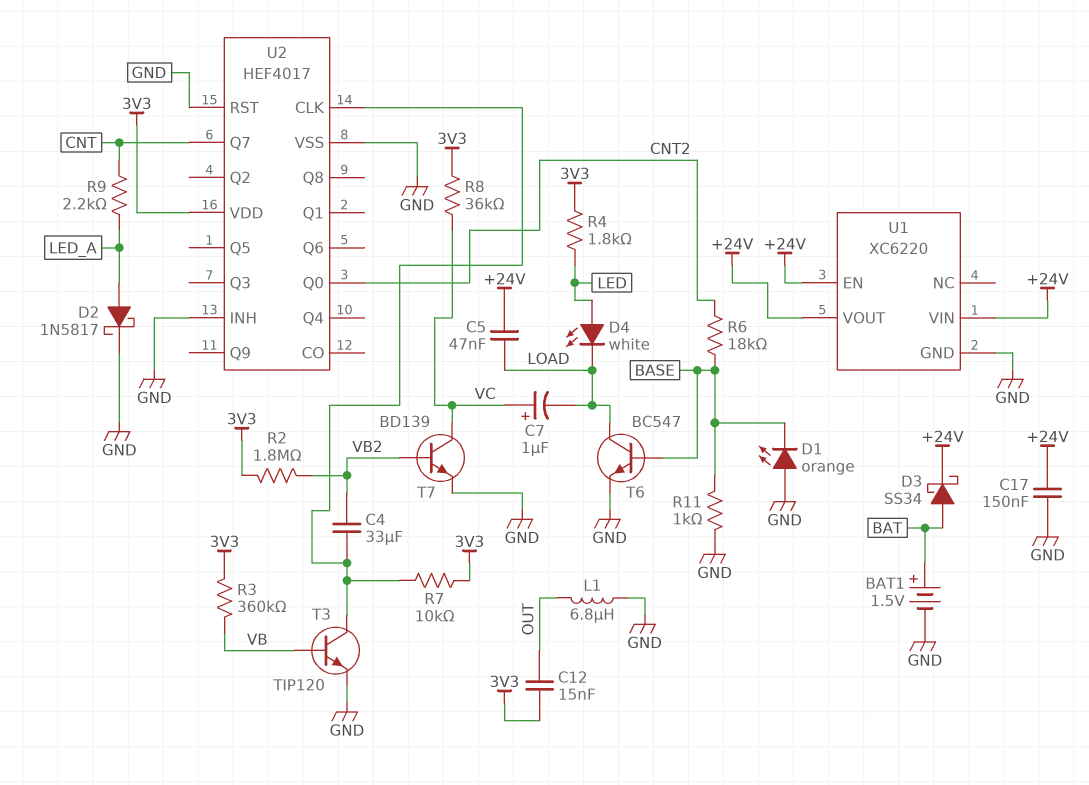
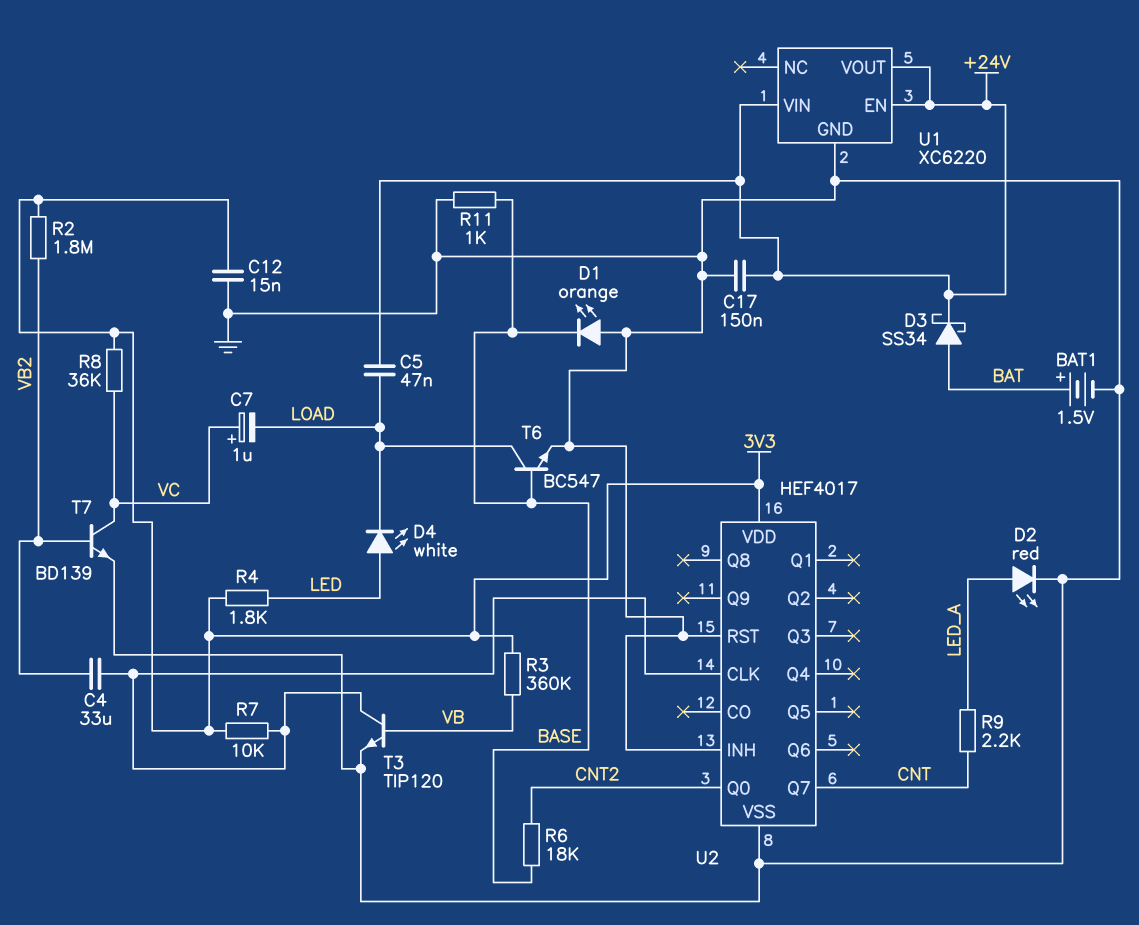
C12: 15nF (3V3, OUT) -> 15nF (3V3, GND)
D2: schottky 1N5817 (A LED_A, K GND) -> LED red (A LED_A, K GND)
L1: 6.8uH (GND, OUT) -> none

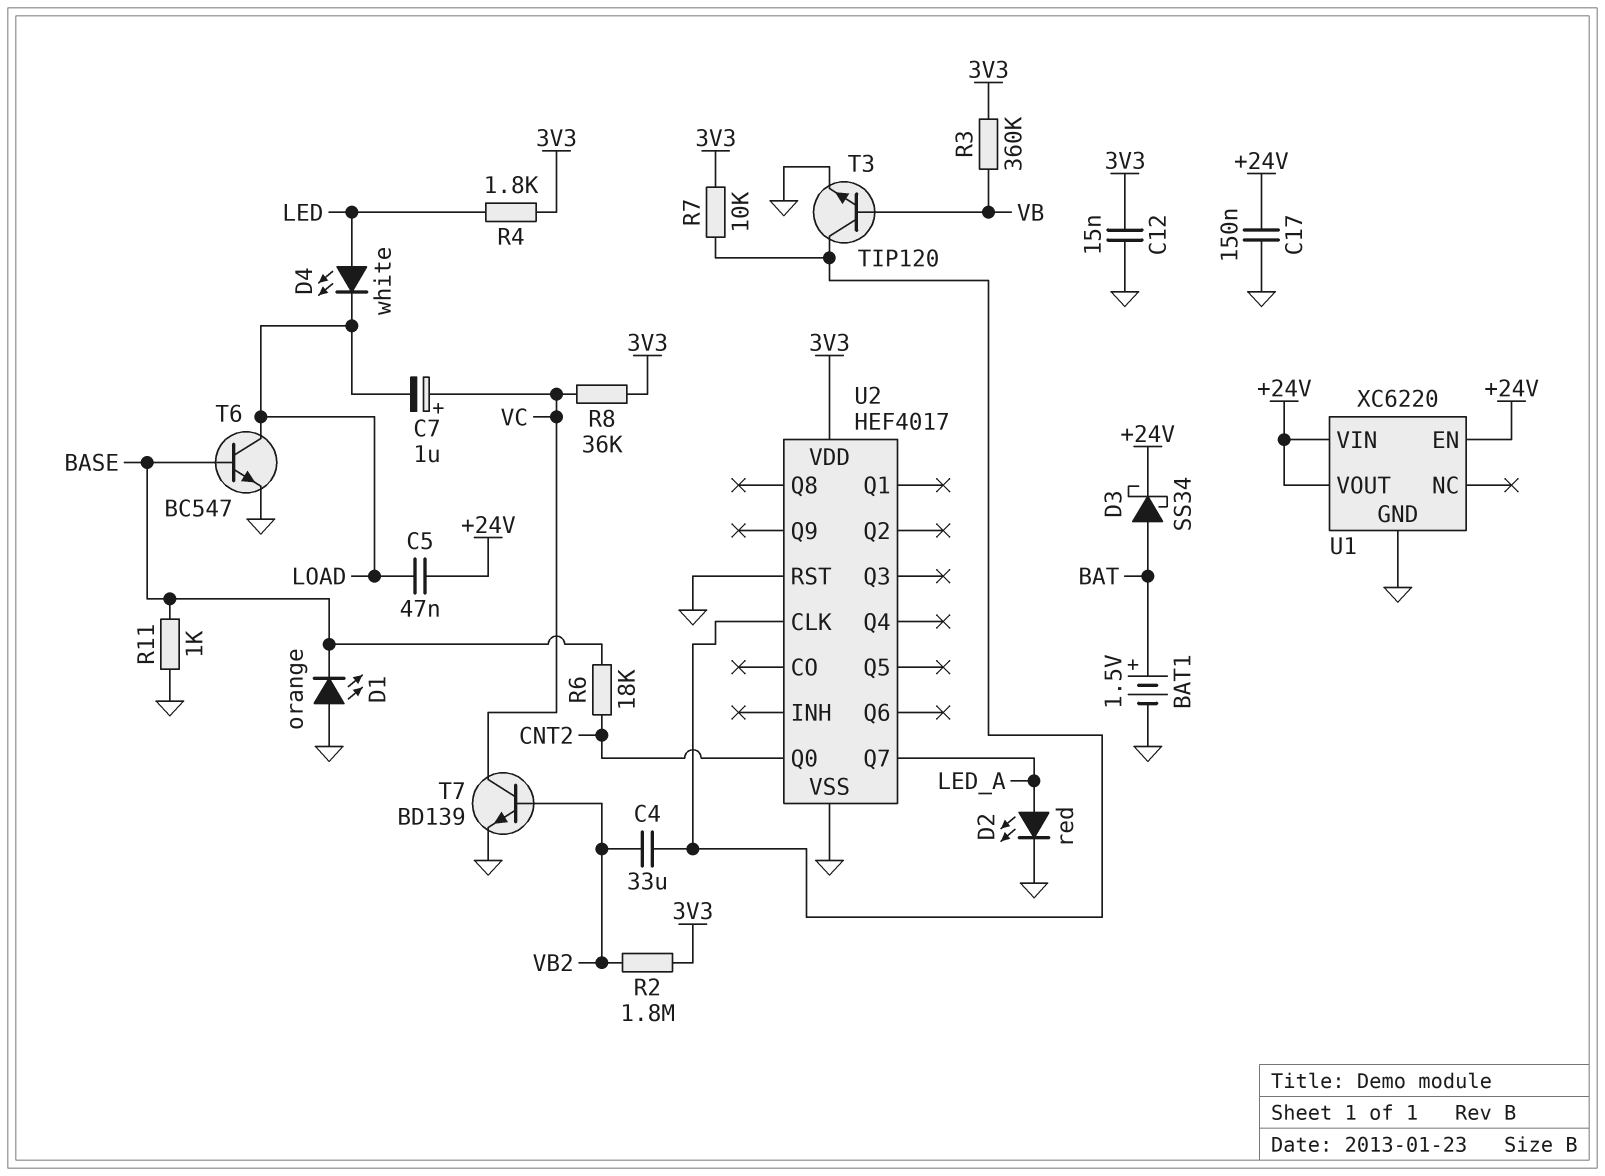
R9: 2.2k (CNT, LED_A) -> none
U2 pin INH: GND -> none
U2 pin Q7: CNT -> LED_A

